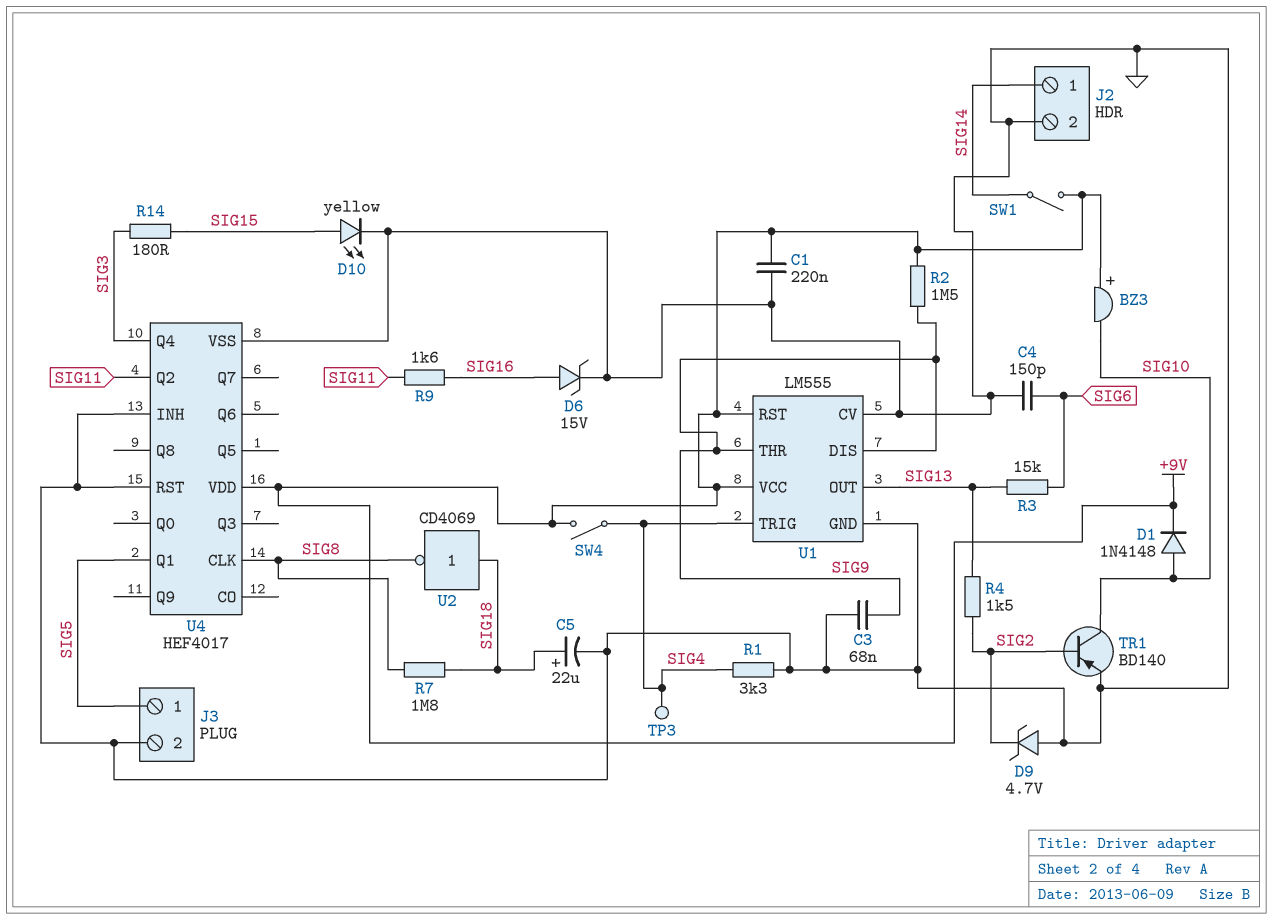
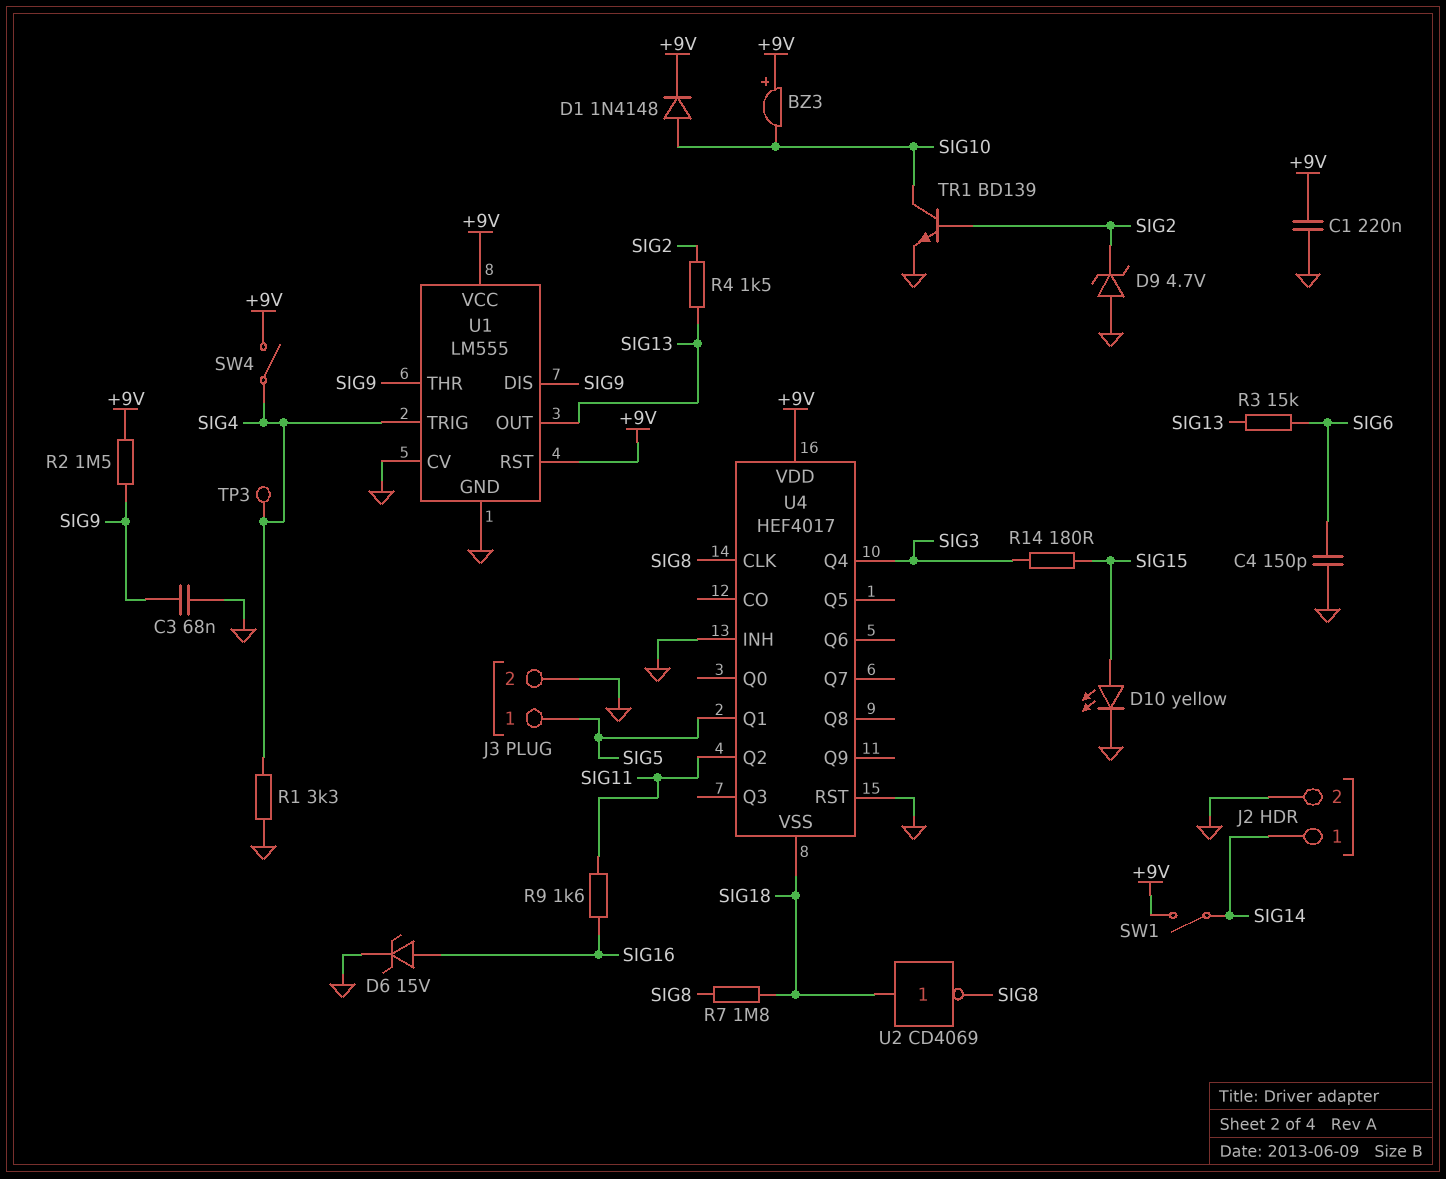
C5: 22uF (plus SIG18, minus GND) -> none
TR1: PNP BD140 (B SIG2, C SIG10, E GND) -> NPN BD139 (B SIG2, C SIG10, E GND)
U4 pin VSS: GND -> SIG18

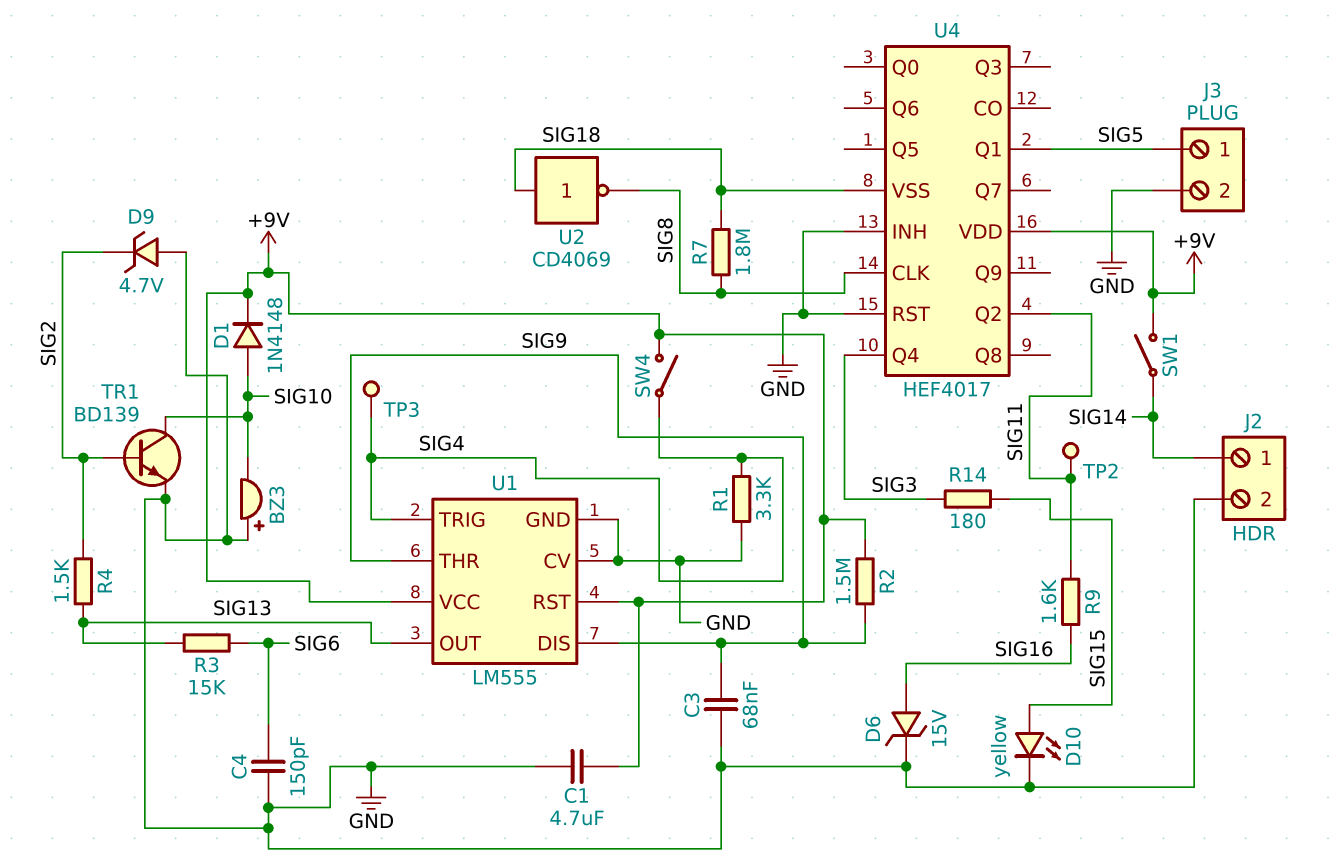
BZ3: buzzer (plus +9V, minus SIG10) -> buzzer (plus GND, minus SIG10)
C1: 220nF (+9V, GND) -> 4.7uF (+9V, GND)
TP2: none -> test point (SIG11)

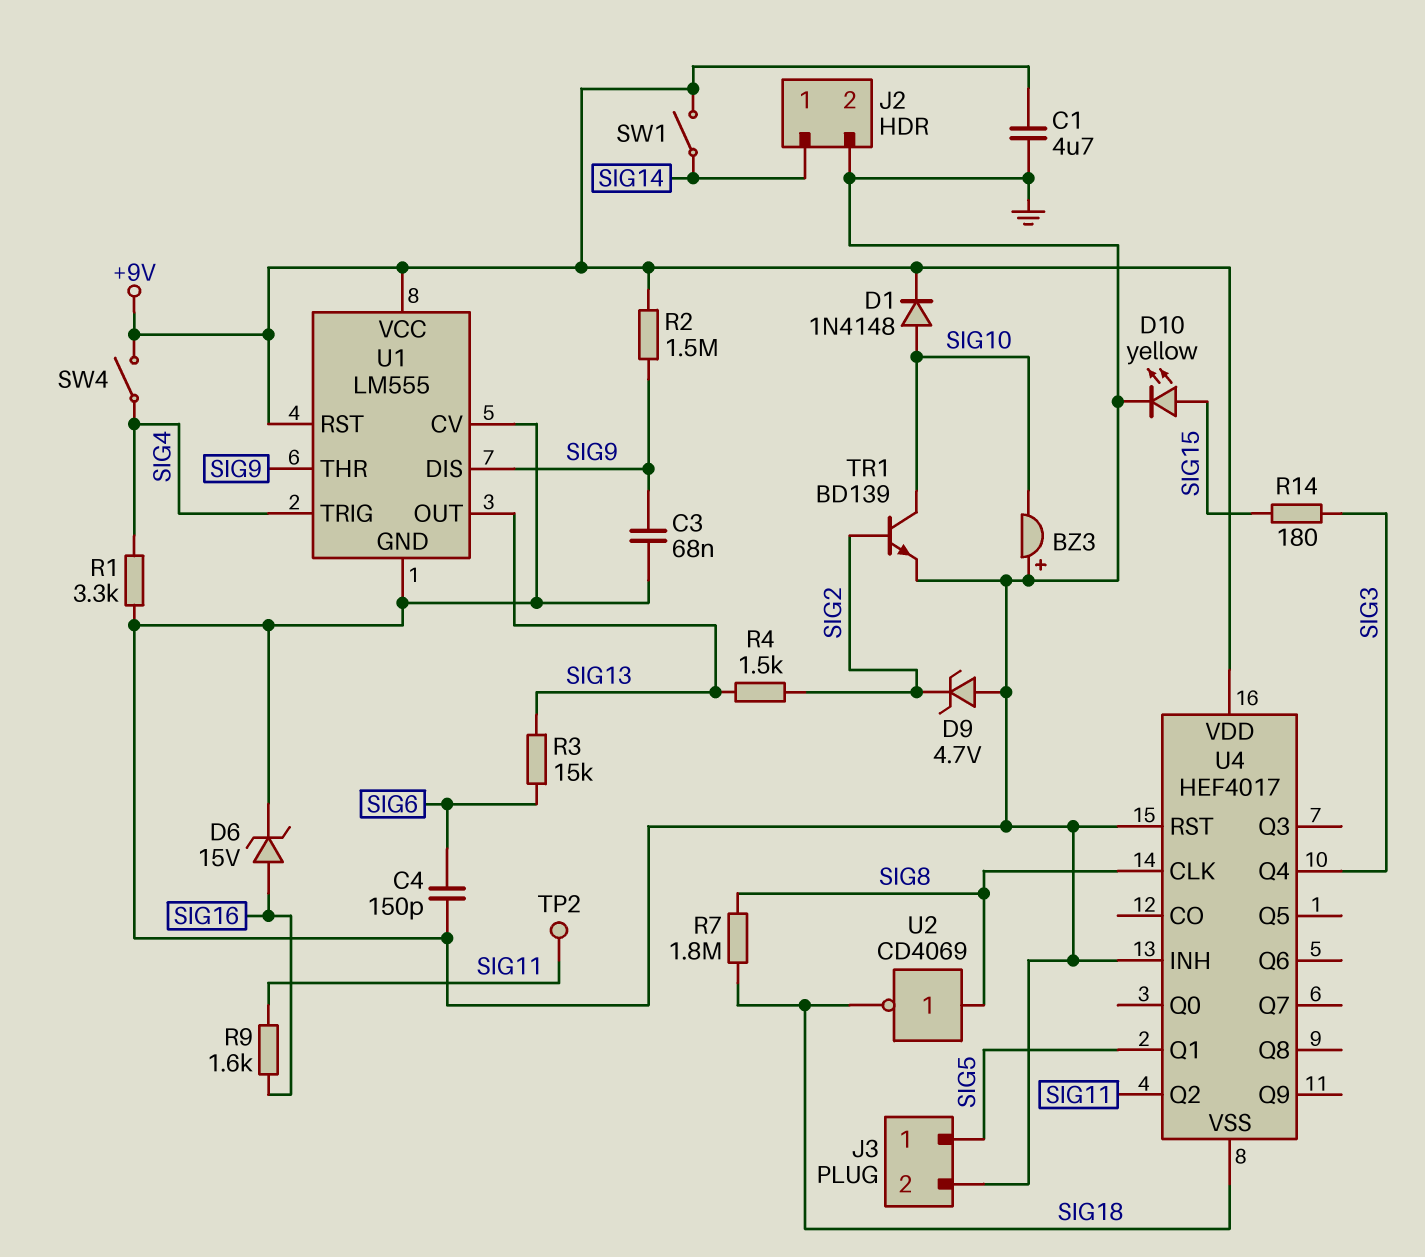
TP3: test point (SIG4) -> none
U2: NOT CD4069 (in SIG18, out SIG8) -> NOT CD4069 (in SIG8, out SIG18)

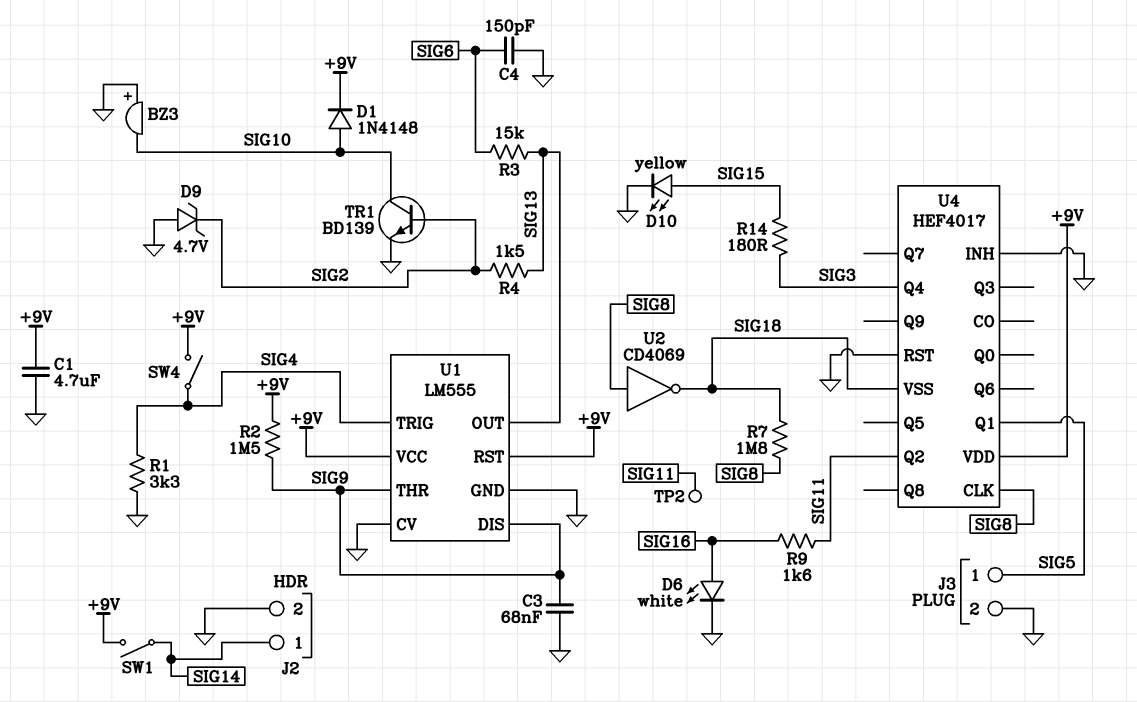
D6: zener 15V (A SIG16, K GND) -> LED white (A SIG16, K GND)

